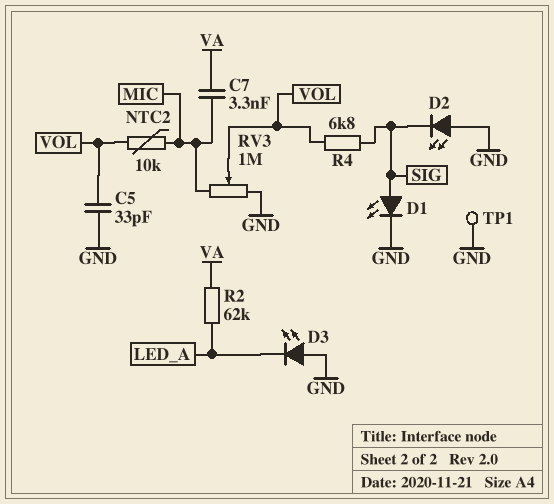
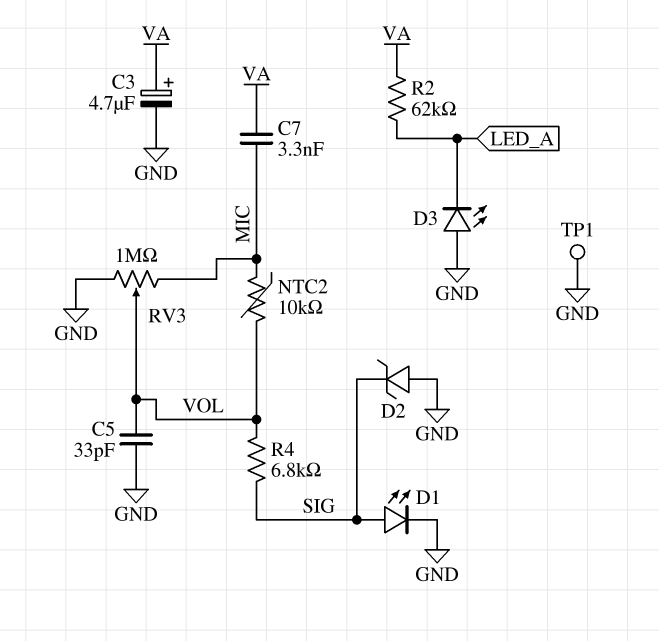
C3: none -> 4.7uF (plus VA, minus GND)
D2: LED (A GND, K SIG) -> zener (A GND, K SIG)

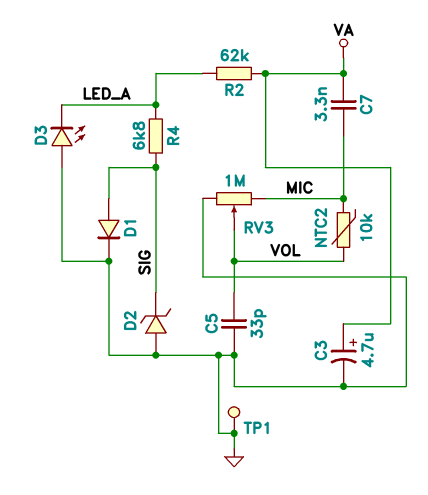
D1: LED (A SIG, K GND) -> diode (A SIG, K GND)
R4: 6.8k (SIG, VOL) -> 6.8k (LED_A, SIG)

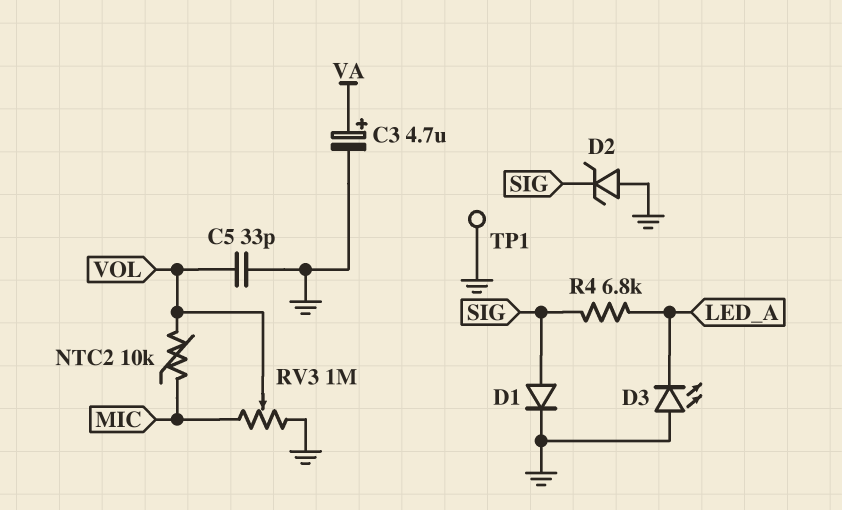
C7: 3.3nF (MIC, VA) -> none
R2: 62k (LED_A, VA) -> none

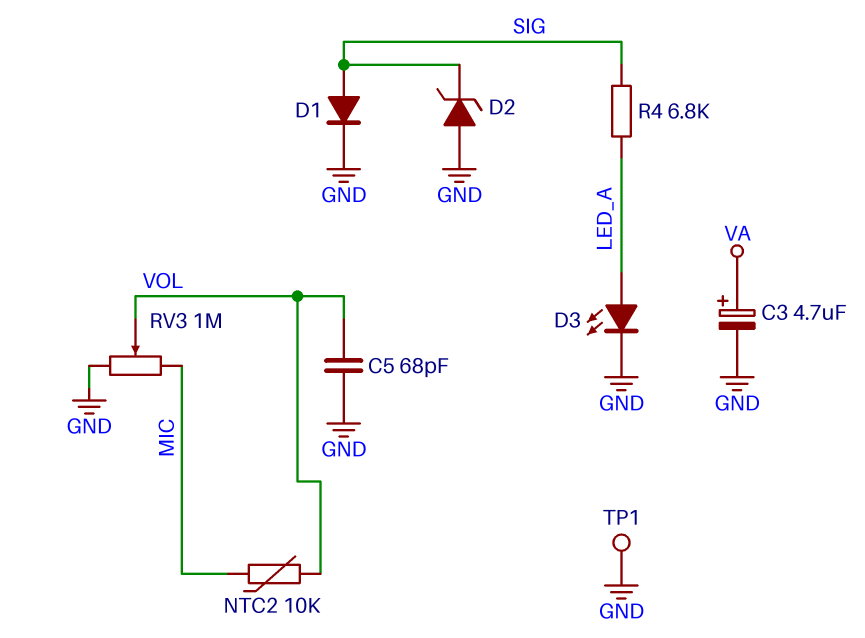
C5: 33pF (GND, VOL) -> 68pF (GND, VOL)
D3: LED (A GND, K LED_A) -> LED (A LED_A, K GND)

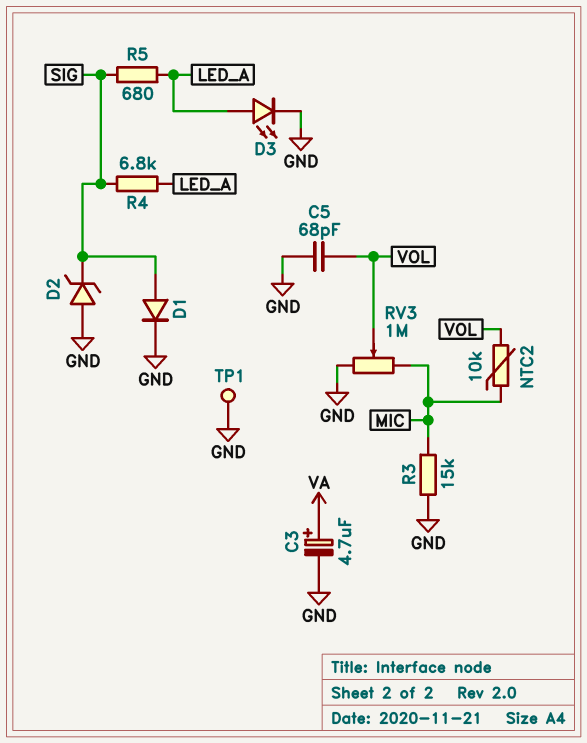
R3: none -> 15k (GND, MIC)
R5: none -> 680 (LED_A, SIG)

